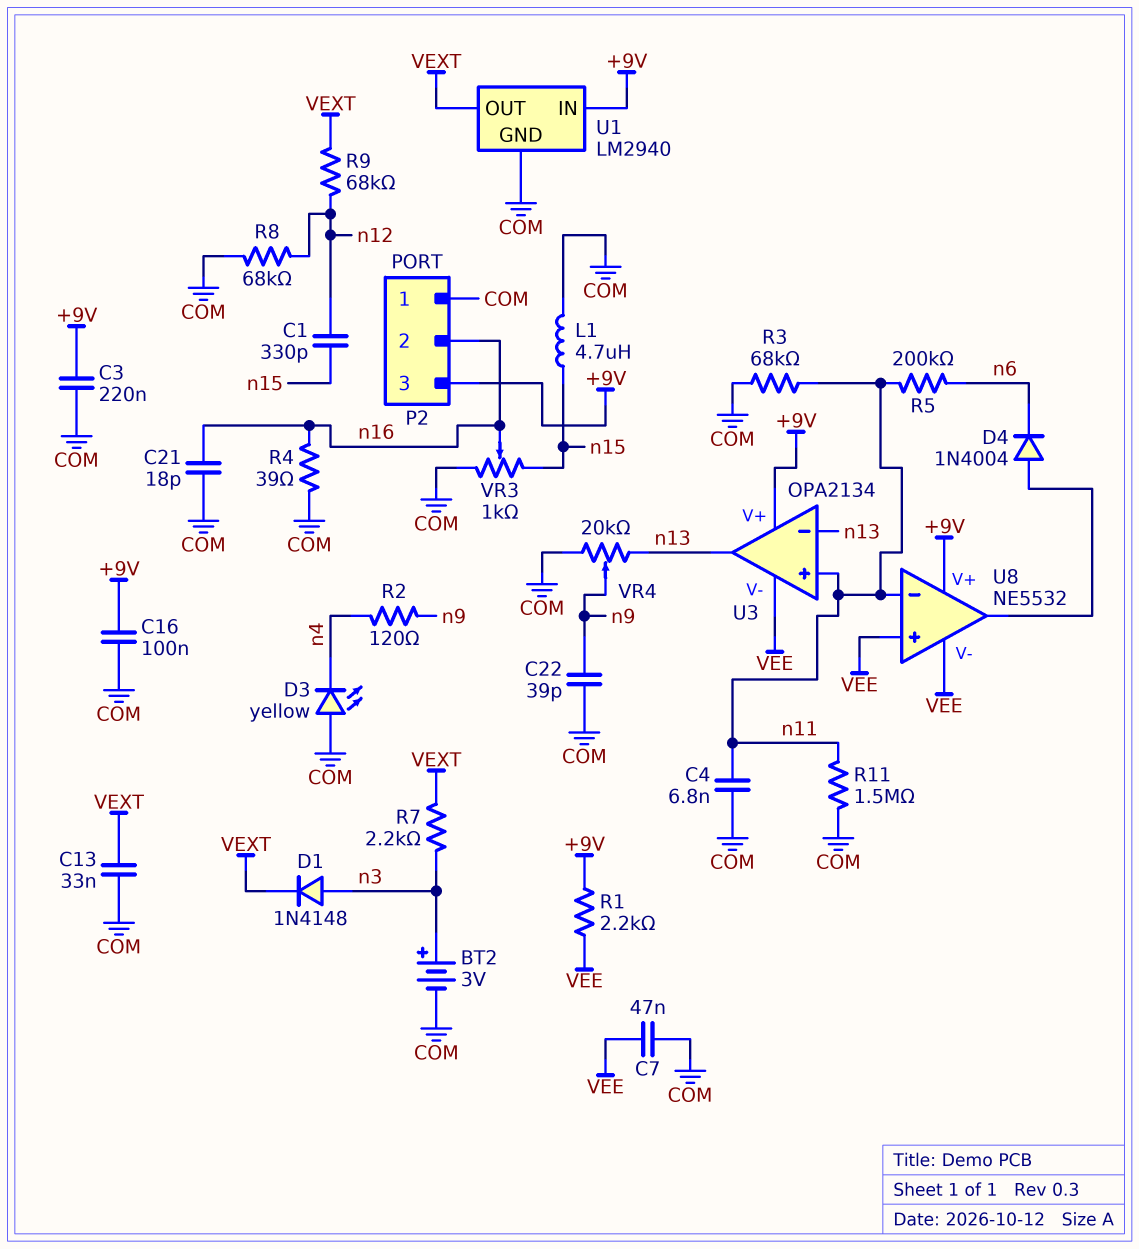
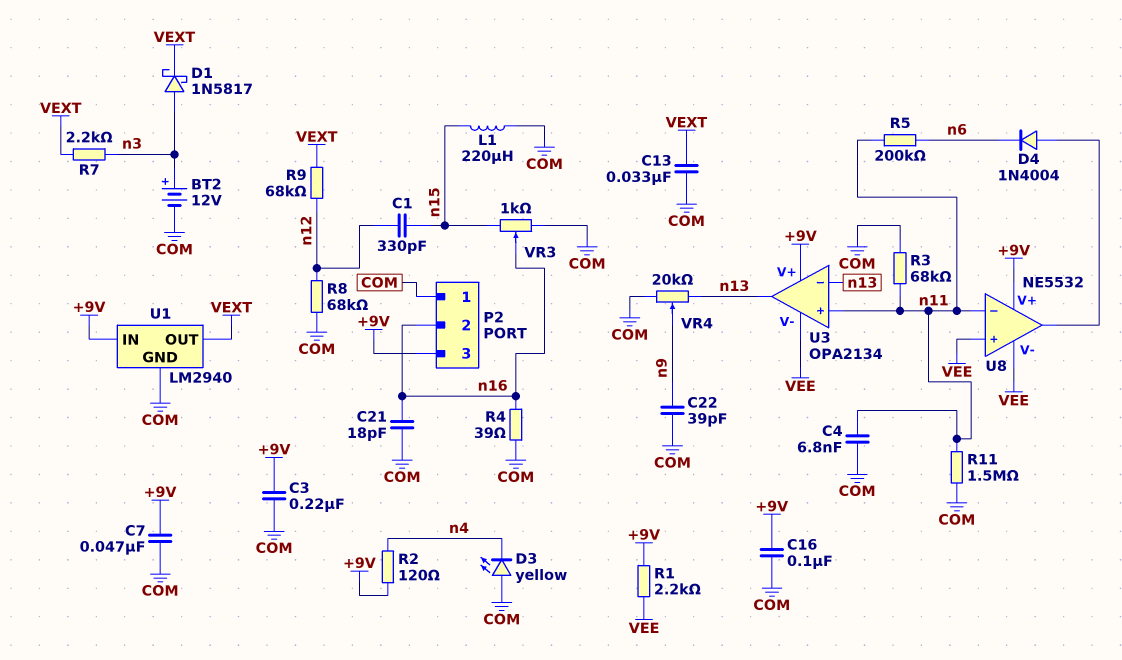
BT2: 3V (plus n3, minus COM) -> 12V (plus n3, minus COM)
C7: 47nF (COM, VEE) -> 47nF (+9V, COM)
D1: diode 1N4148 (A n3, K VEXT) -> schottky 1N5817 (A n3, K VEXT)
L1: 4.7uH (COM, n15) -> 220uH (COM, n15)
R2: 120 (n4, n9) -> 120 (+9V, n4)

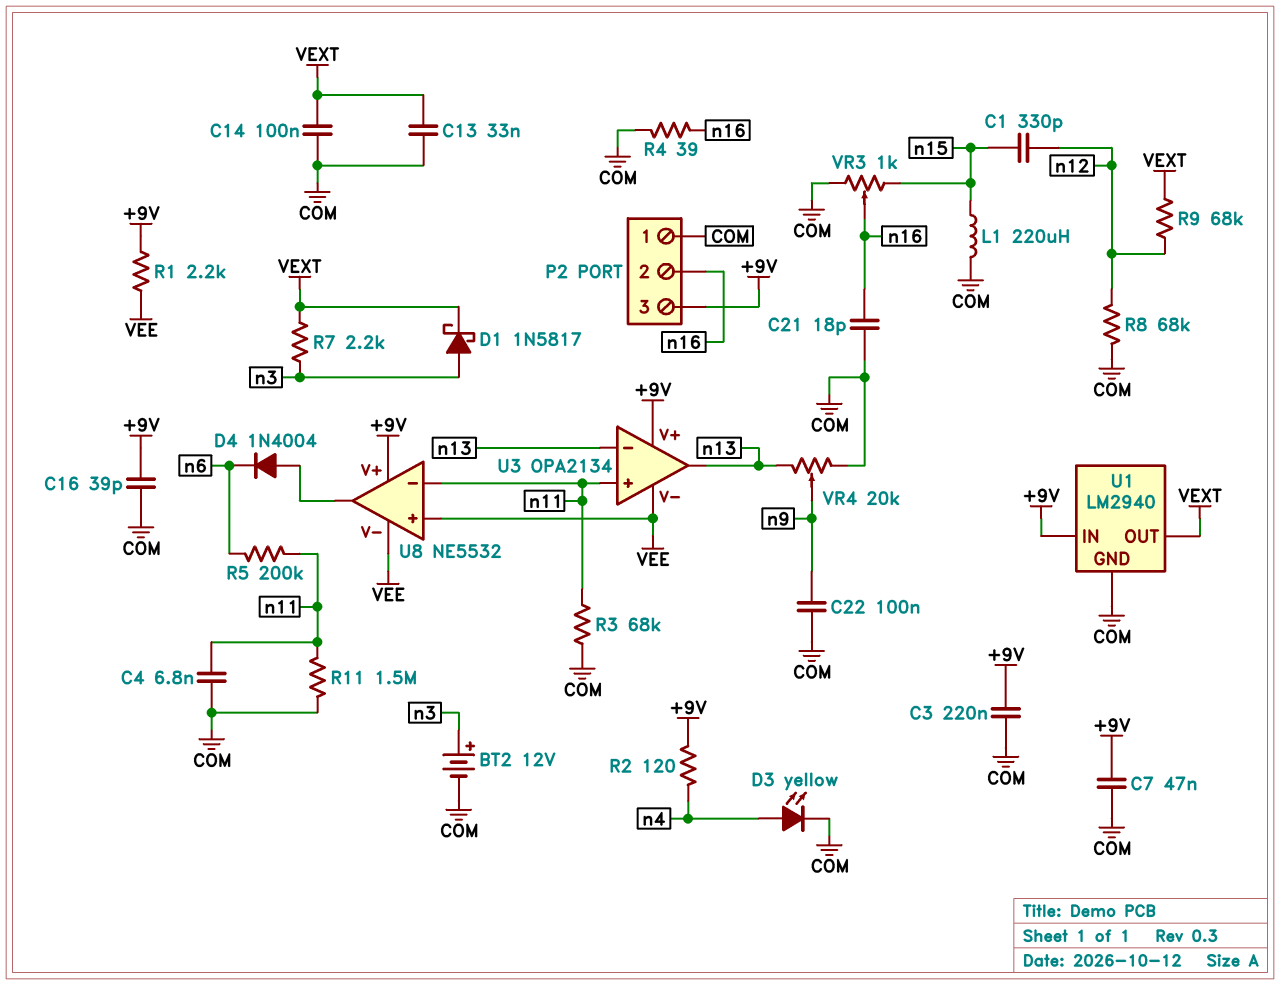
C14: none -> 100nF (COM, VEXT)
C16: 100nF (+9V, COM) -> 39pF (+9V, COM)
C22: 39pF (COM, n9) -> 100nF (COM, n9)
D3: LED yellow (A COM, K n4) -> LED yellow (A n4, K COM)

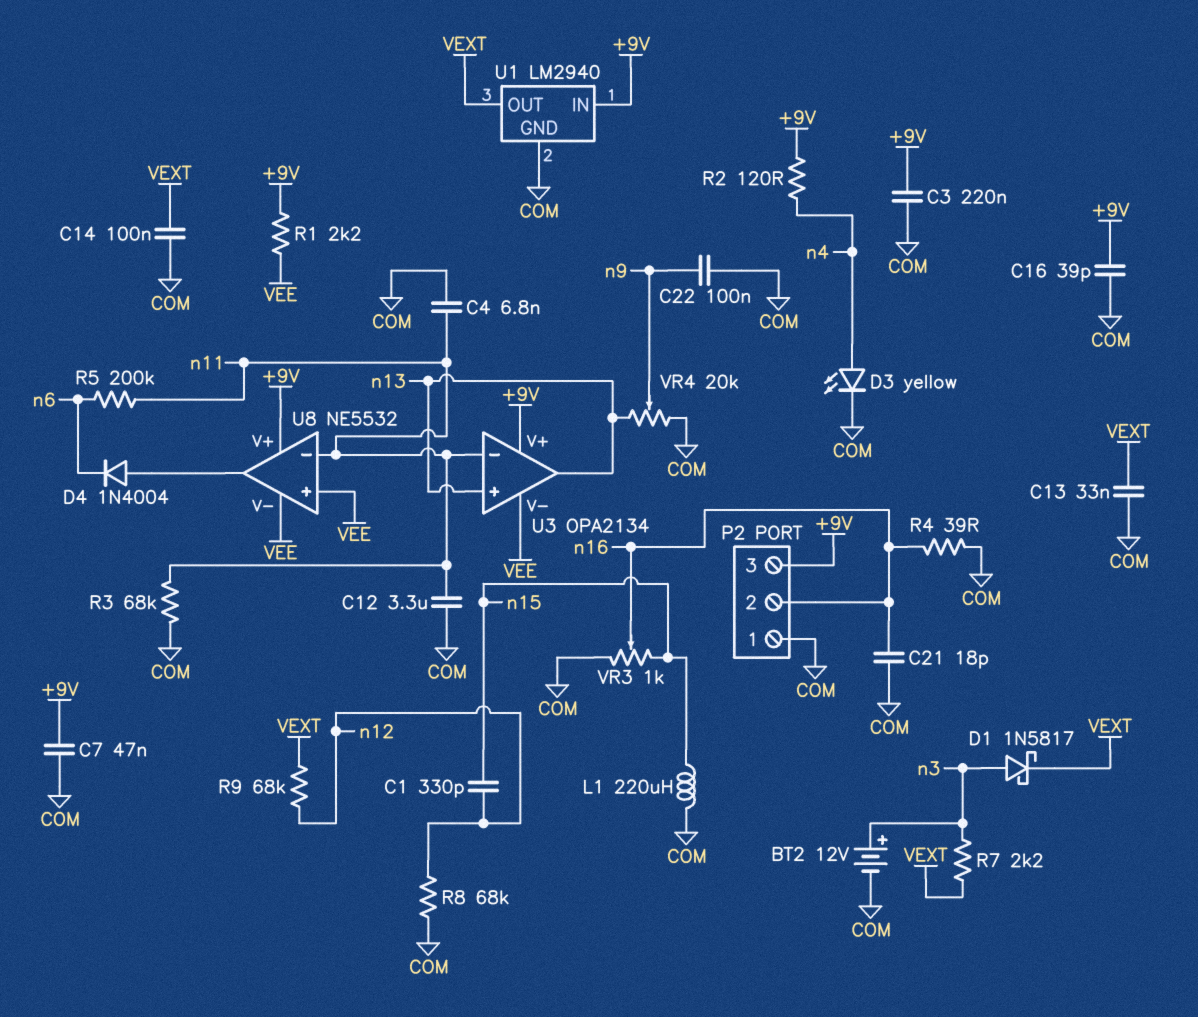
C12: none -> 3.3uF (COM, n11)
R11: 1.5M (COM, n11) -> none
U3 pin in+: n11 -> n13
U3 pin in-: n13 -> n11

